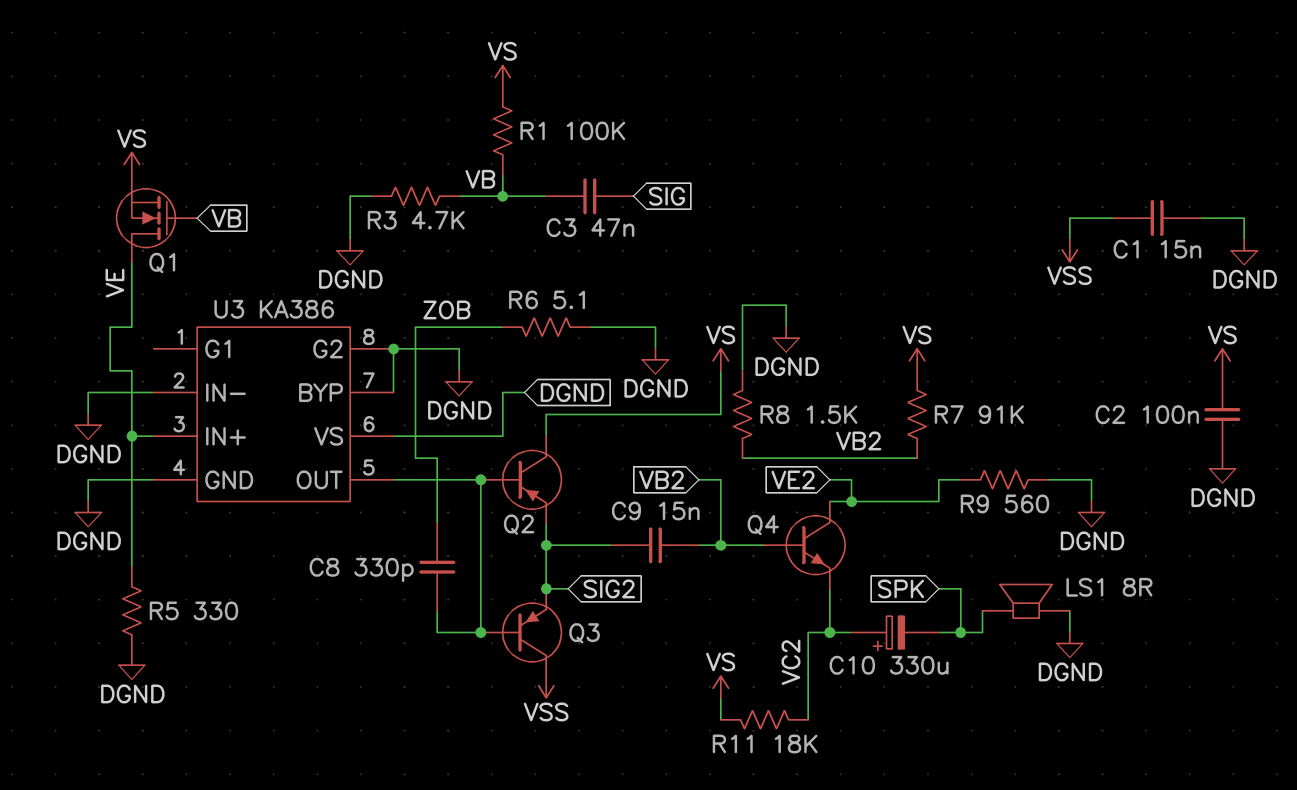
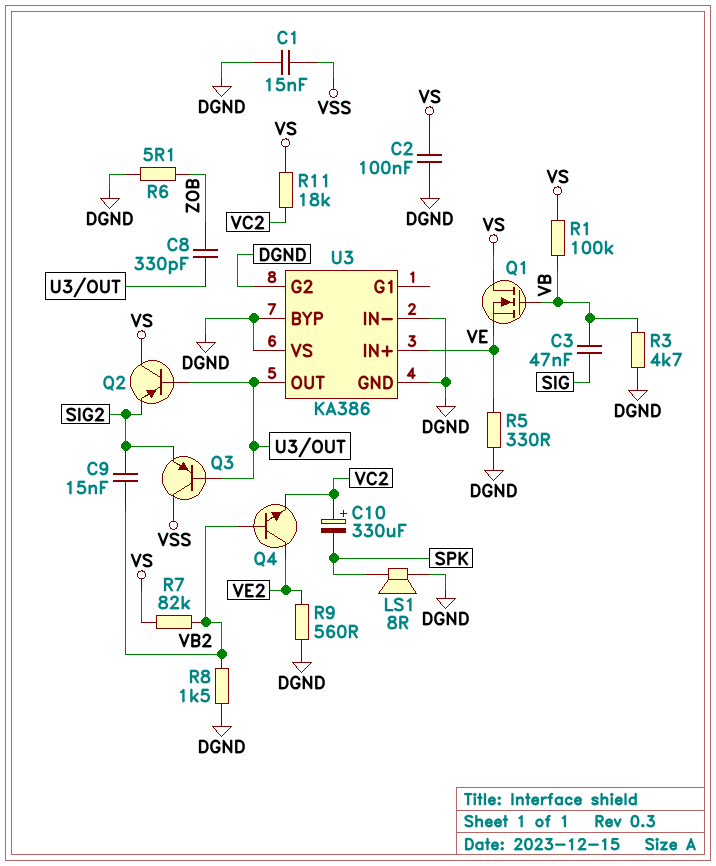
Q1: NMOS (G VB, D VE, S VS) -> NMOS (G VB, D VS, S VE)
R7: 91k (VB2, VS) -> 82k (VB2, VS)

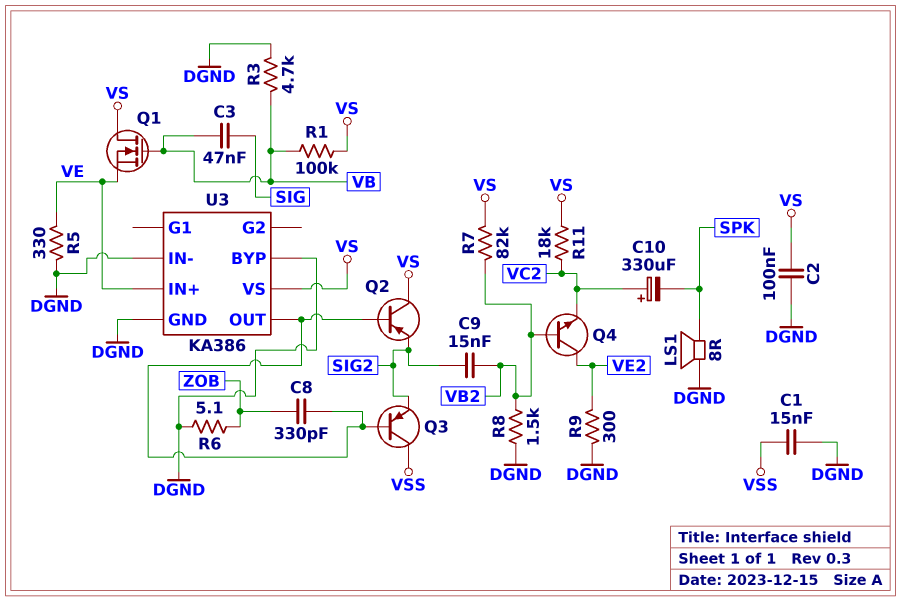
R9: 560 (DGND, VE2) -> 300 (DGND, VE2)
U3 pin G2: DGND -> none
U3 pin VS: DGND -> VS

